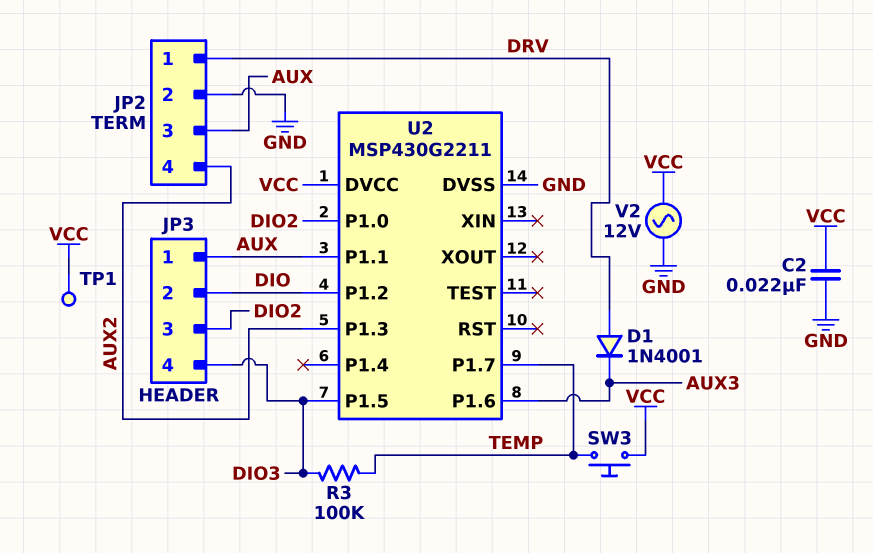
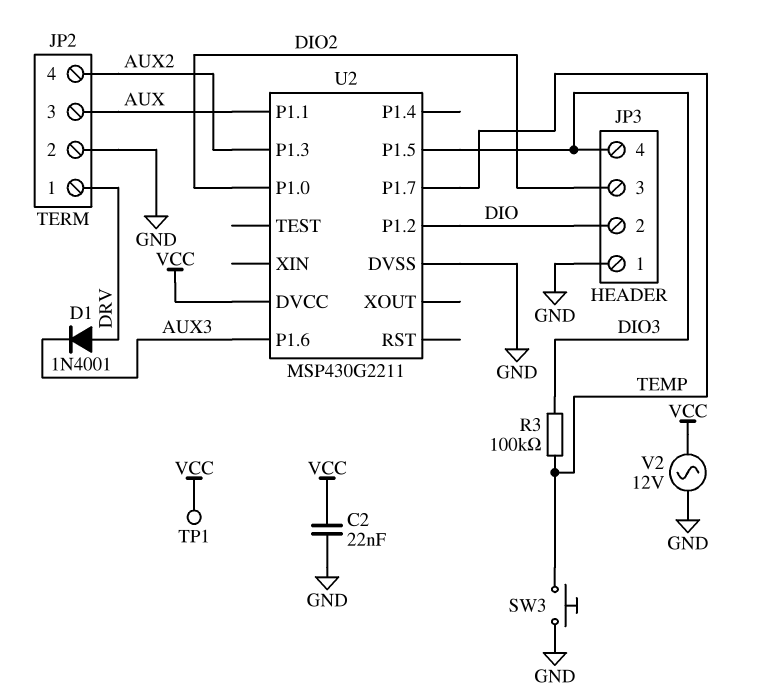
JP3 pin 1: AUX -> GND
SW3: button (TEMP, VCC) -> button (GND, TEMP)

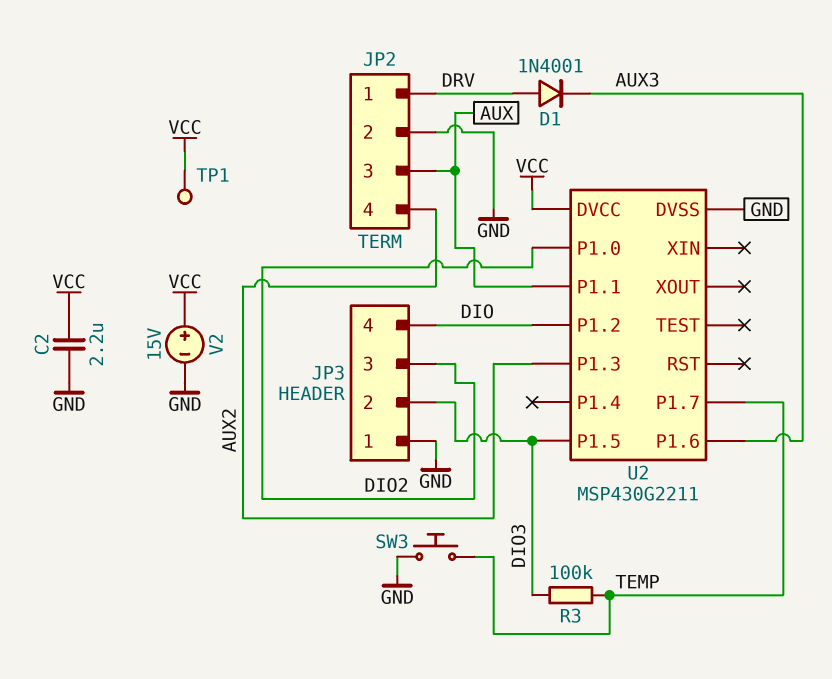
C2: 22nF (GND, VCC) -> 2.2uF (GND, VCC)
JP3 pin 2: DIO -> DIO3
JP3 pin 4: DIO3 -> DIO
V2: AC 12V (GND, VCC) -> 15V (plus VCC, minus GND)

